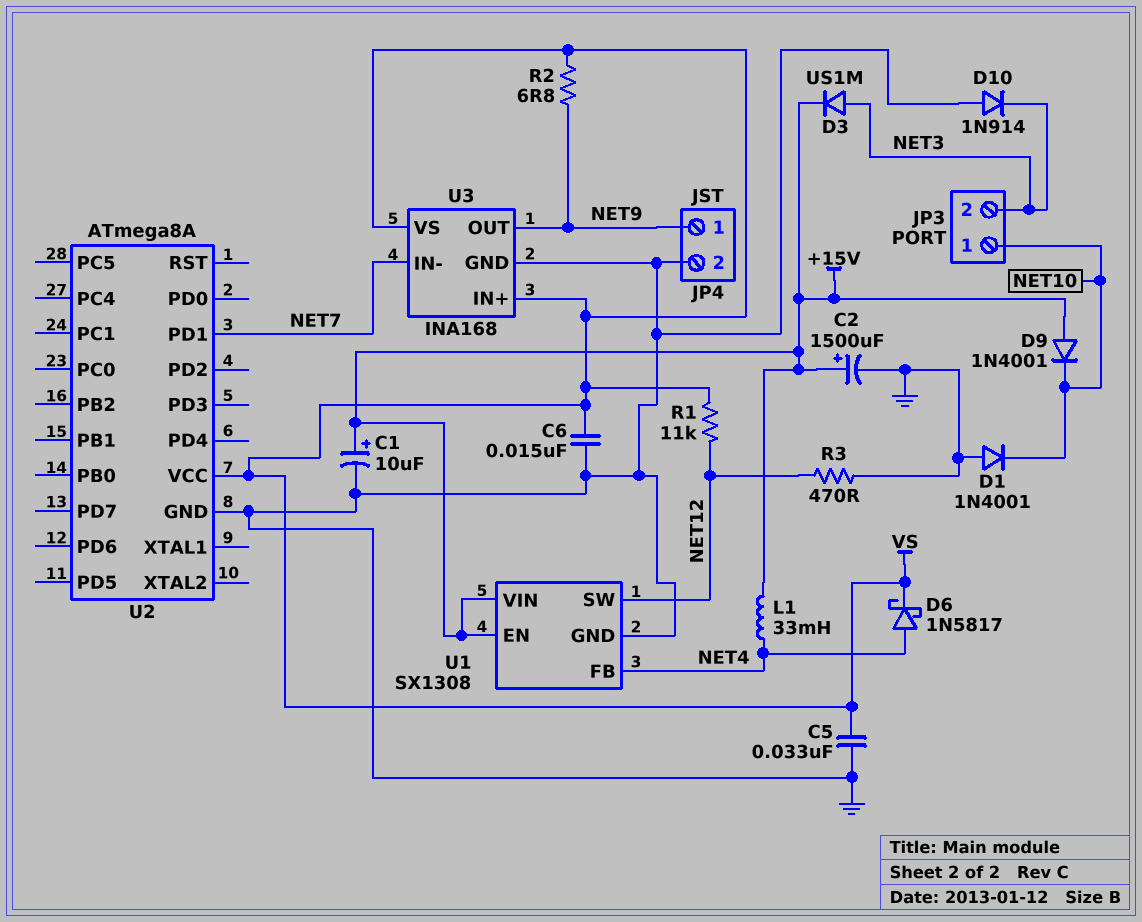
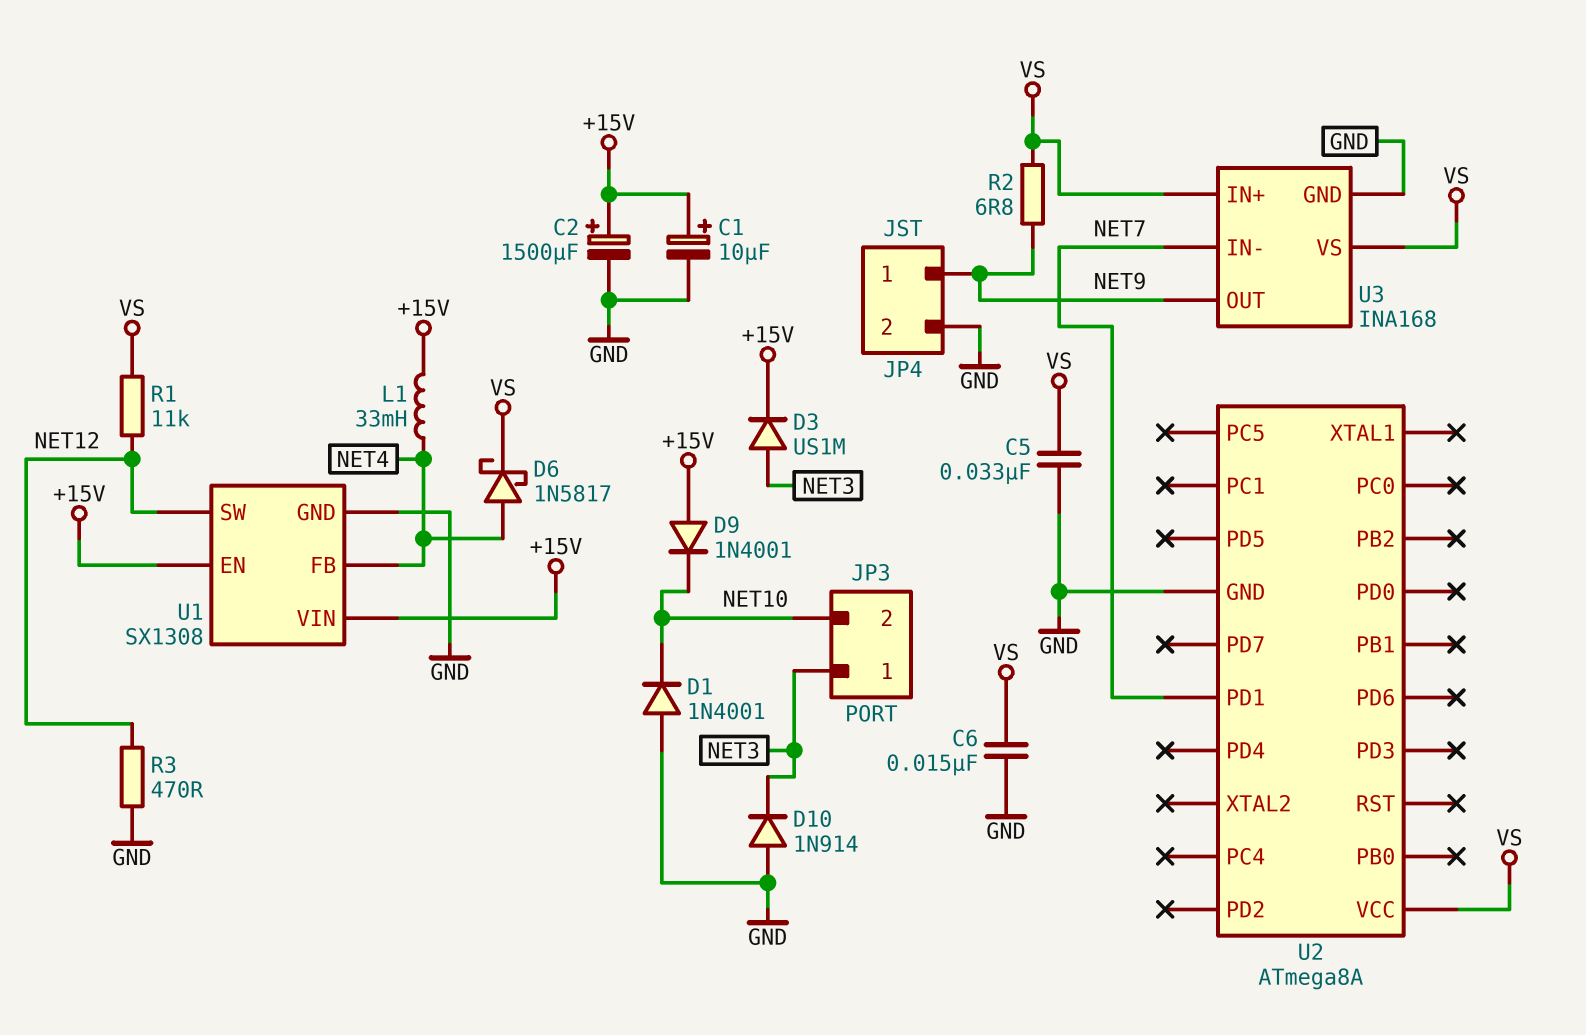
JP3 pin 1: NET10 -> NET3
JP3 pin 2: NET3 -> NET10

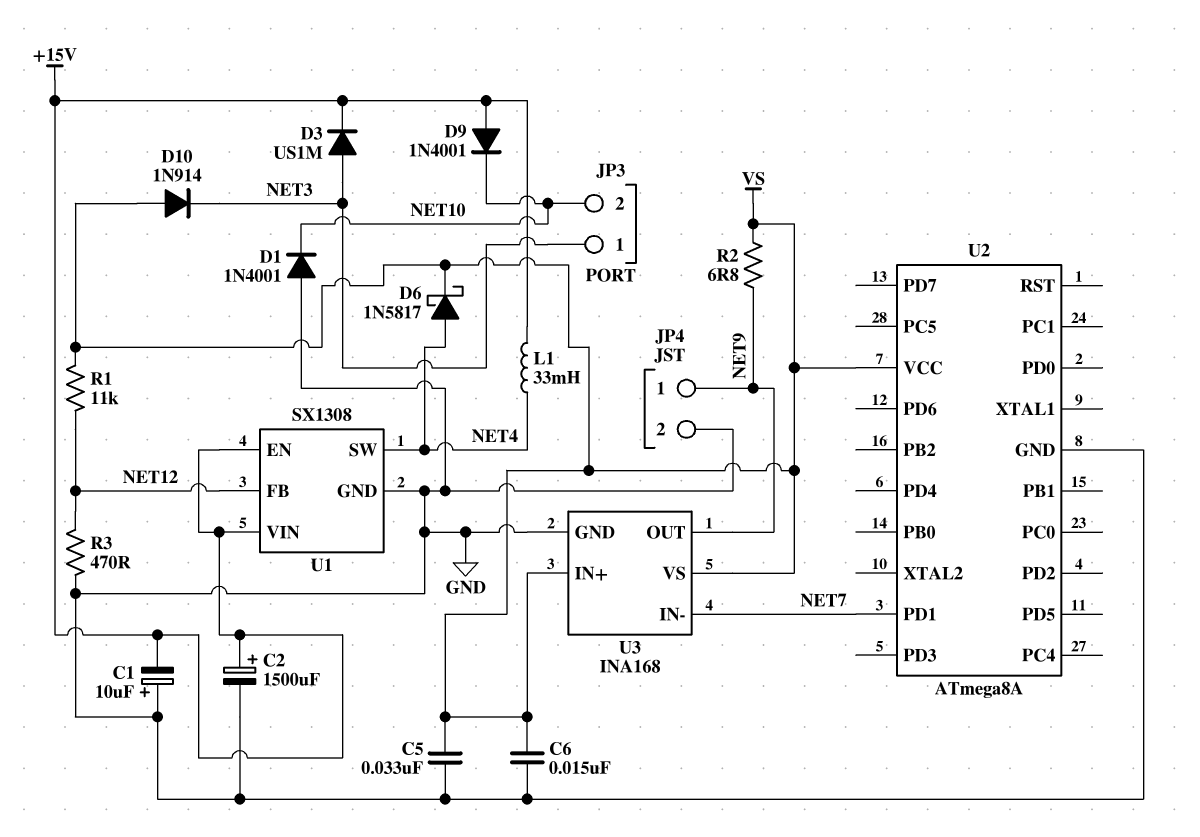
C1: 10uF (plus +15V, minus GND) -> 10uF (plus GND, minus +15V)
D10: diode 1N914 (A GND, K NET3) -> diode 1N914 (A VS, K NET3)
U1 pin FB: NET4 -> NET12
U1 pin SW: NET12 -> NET4

